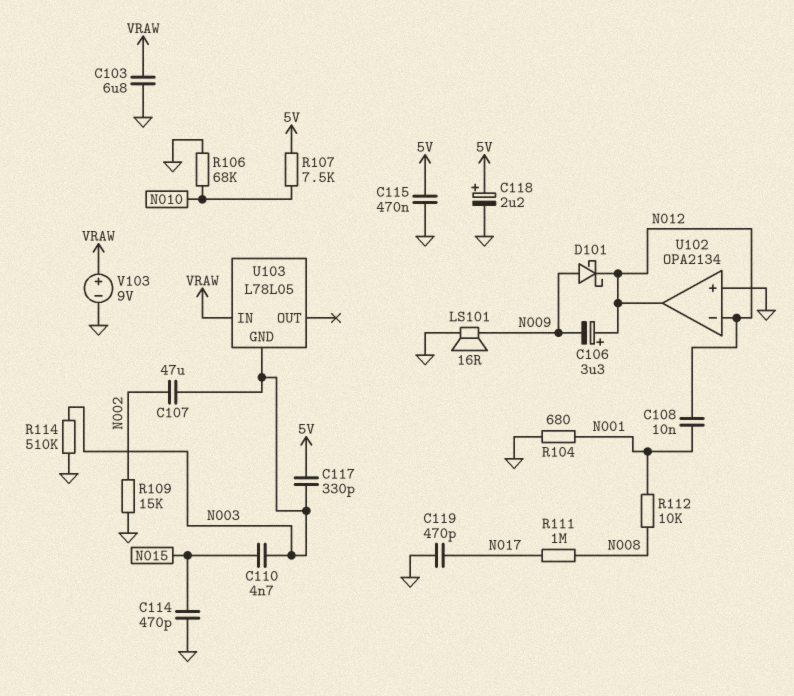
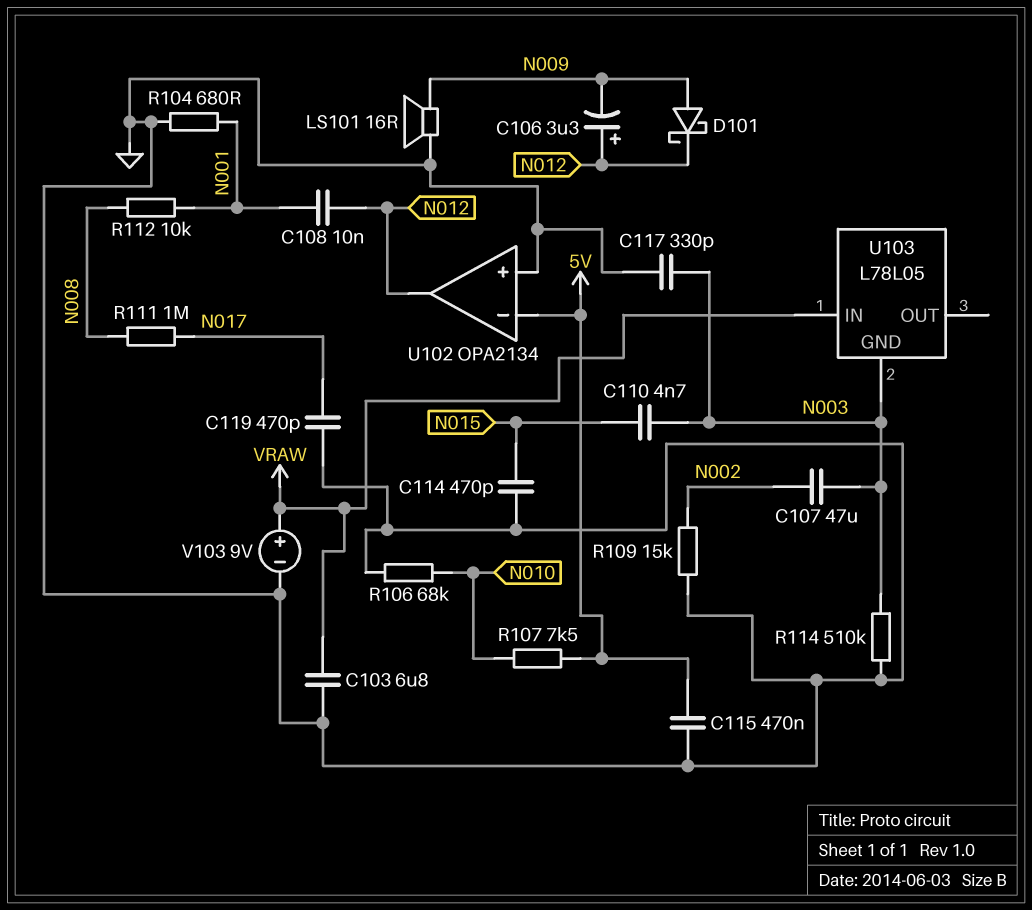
C117: 330pF (5V, N003) -> 330pF (GND, N003)
C118: 2.2uF (plus 5V, minus GND) -> none
U102 pin in-: N012 -> 5V

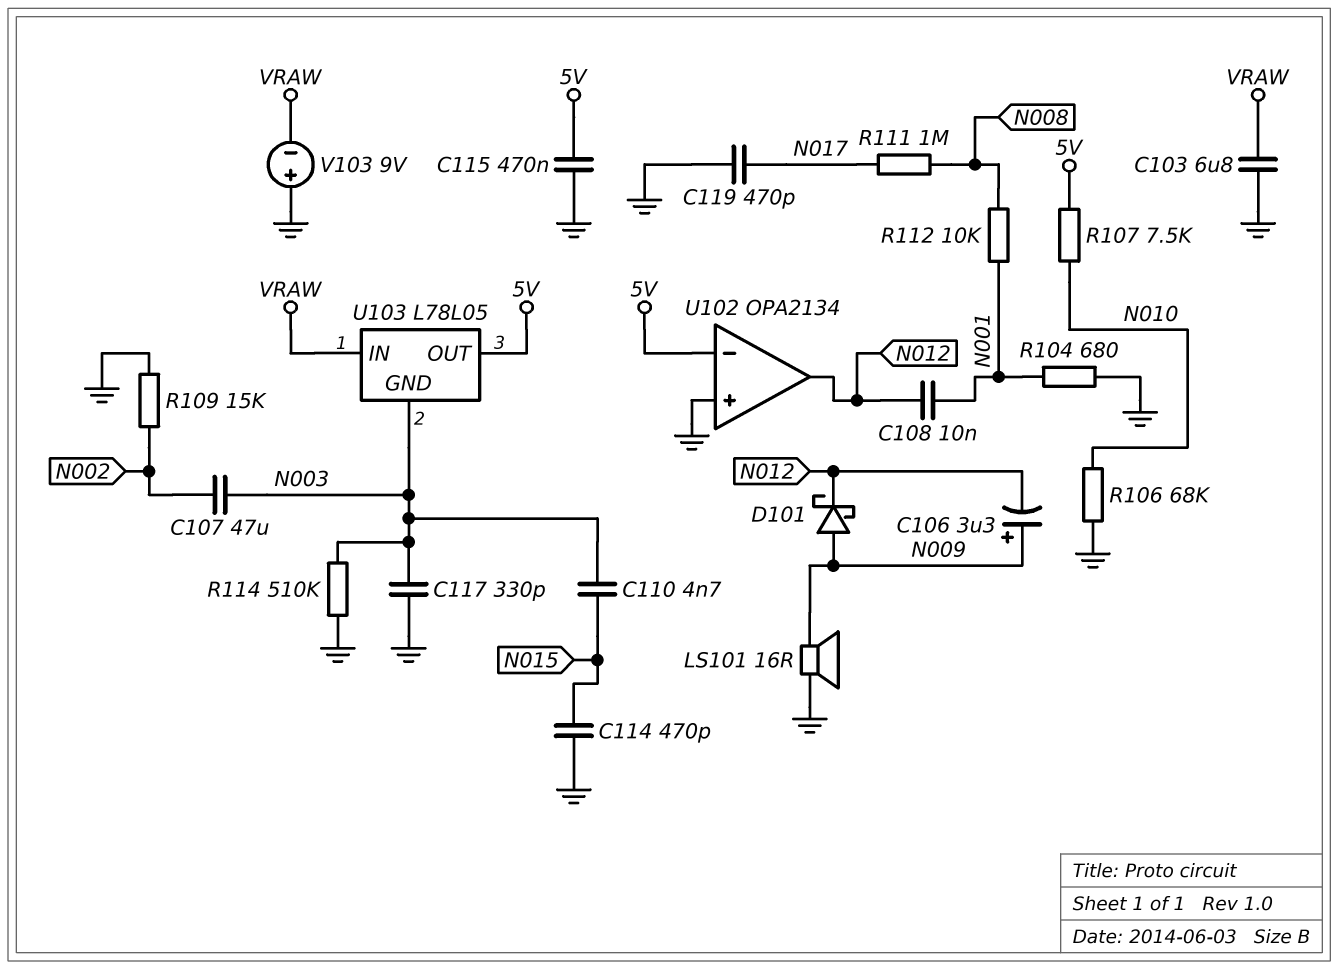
C106: 3.3uF (plus N012, minus N009) -> 3.3uF (plus N009, minus N012)
U103 pin OUT: none -> 5V
V103: 9V (plus VRAW, minus GND) -> 9V (plus GND, minus VRAW)

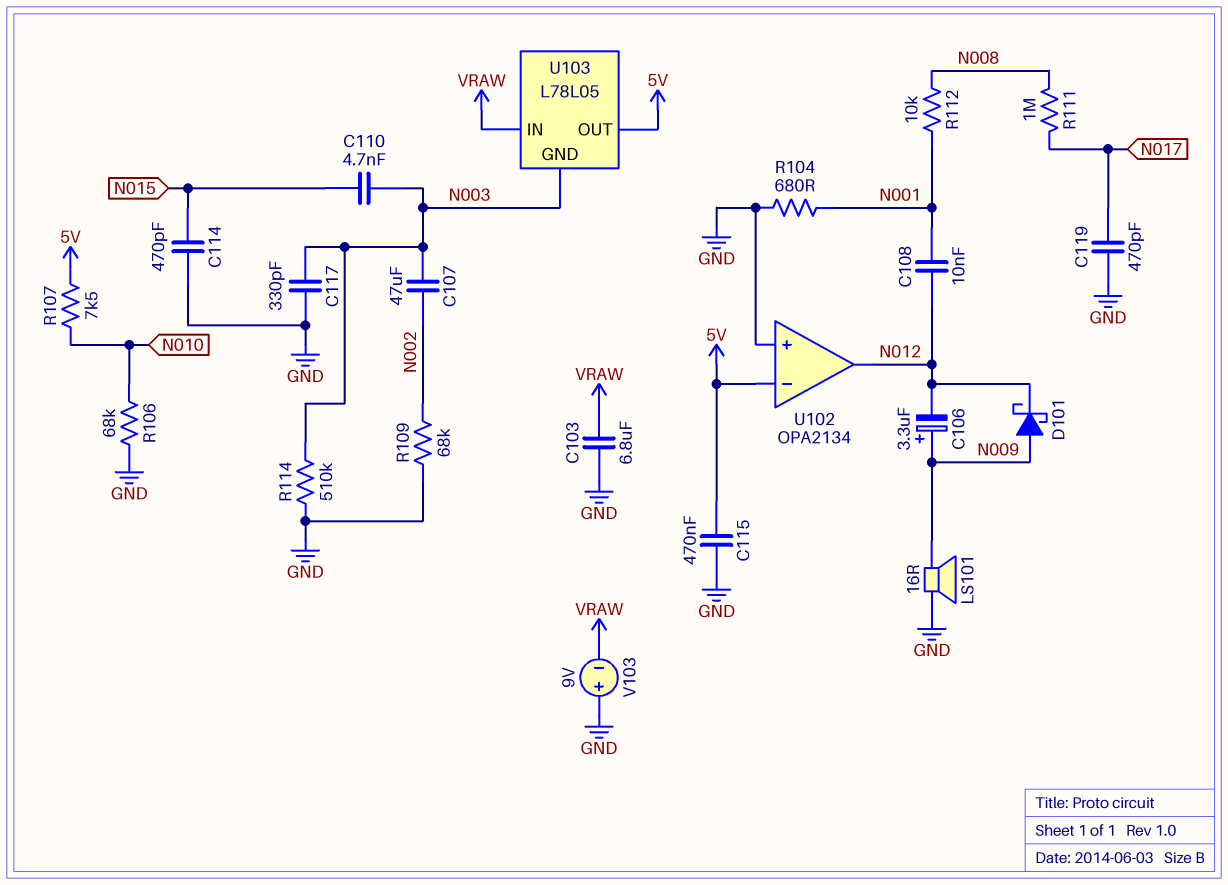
R109: 15k (GND, N002) -> 68k (GND, N002)

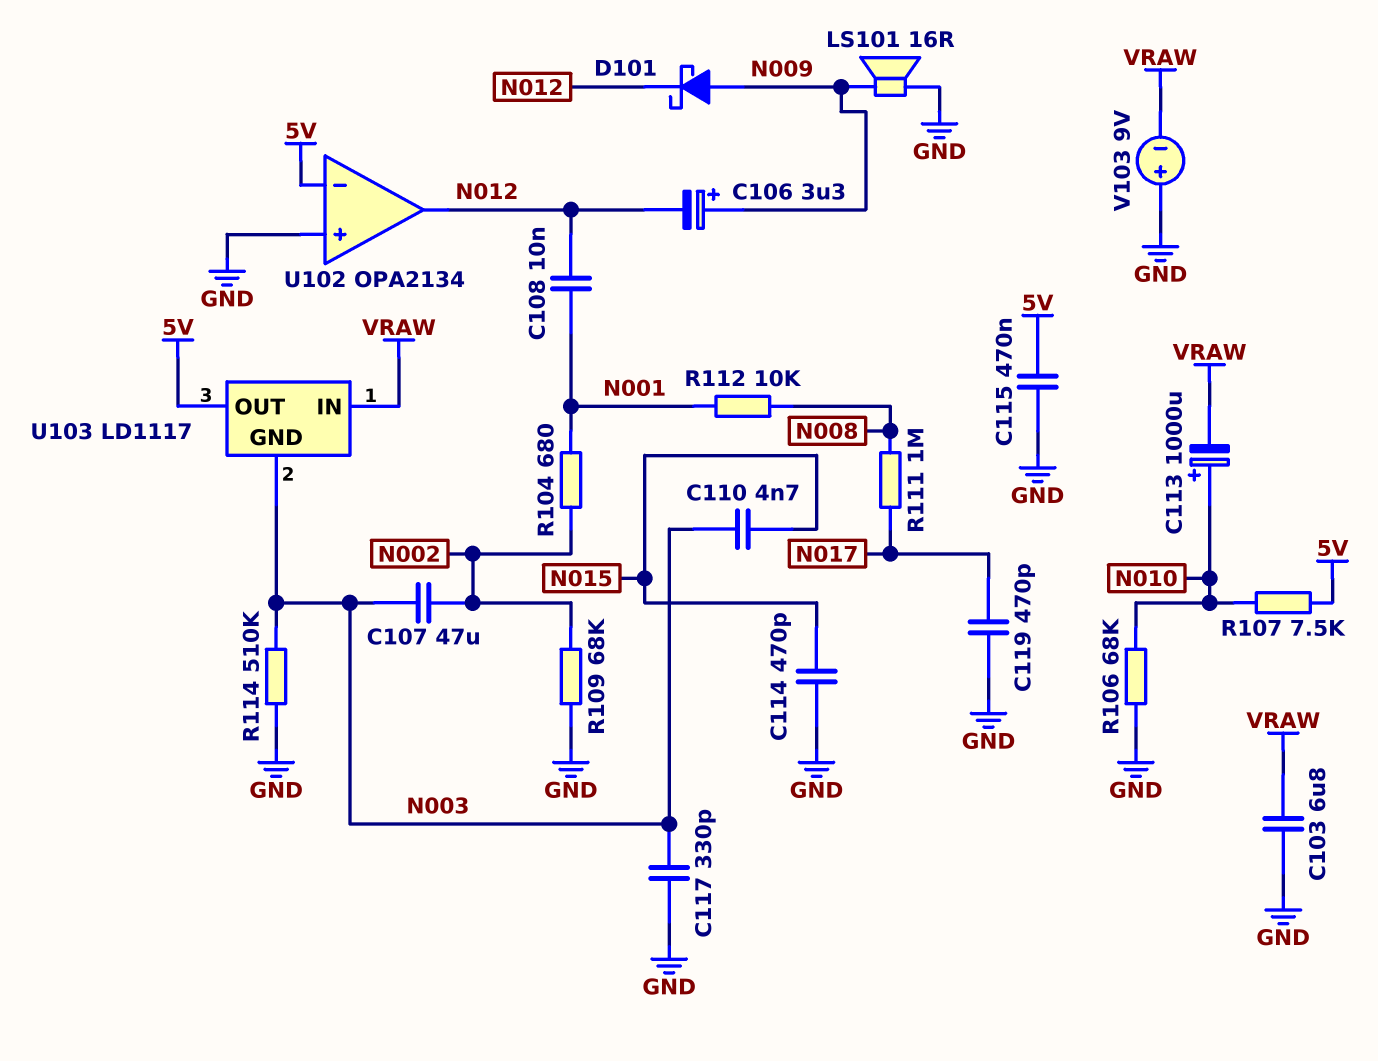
C113: none -> 1000uF (plus N010, minus VRAW)
R104: 680 (GND, N001) -> 680 (N001, N002)
U103: L78L05 -> LD1117

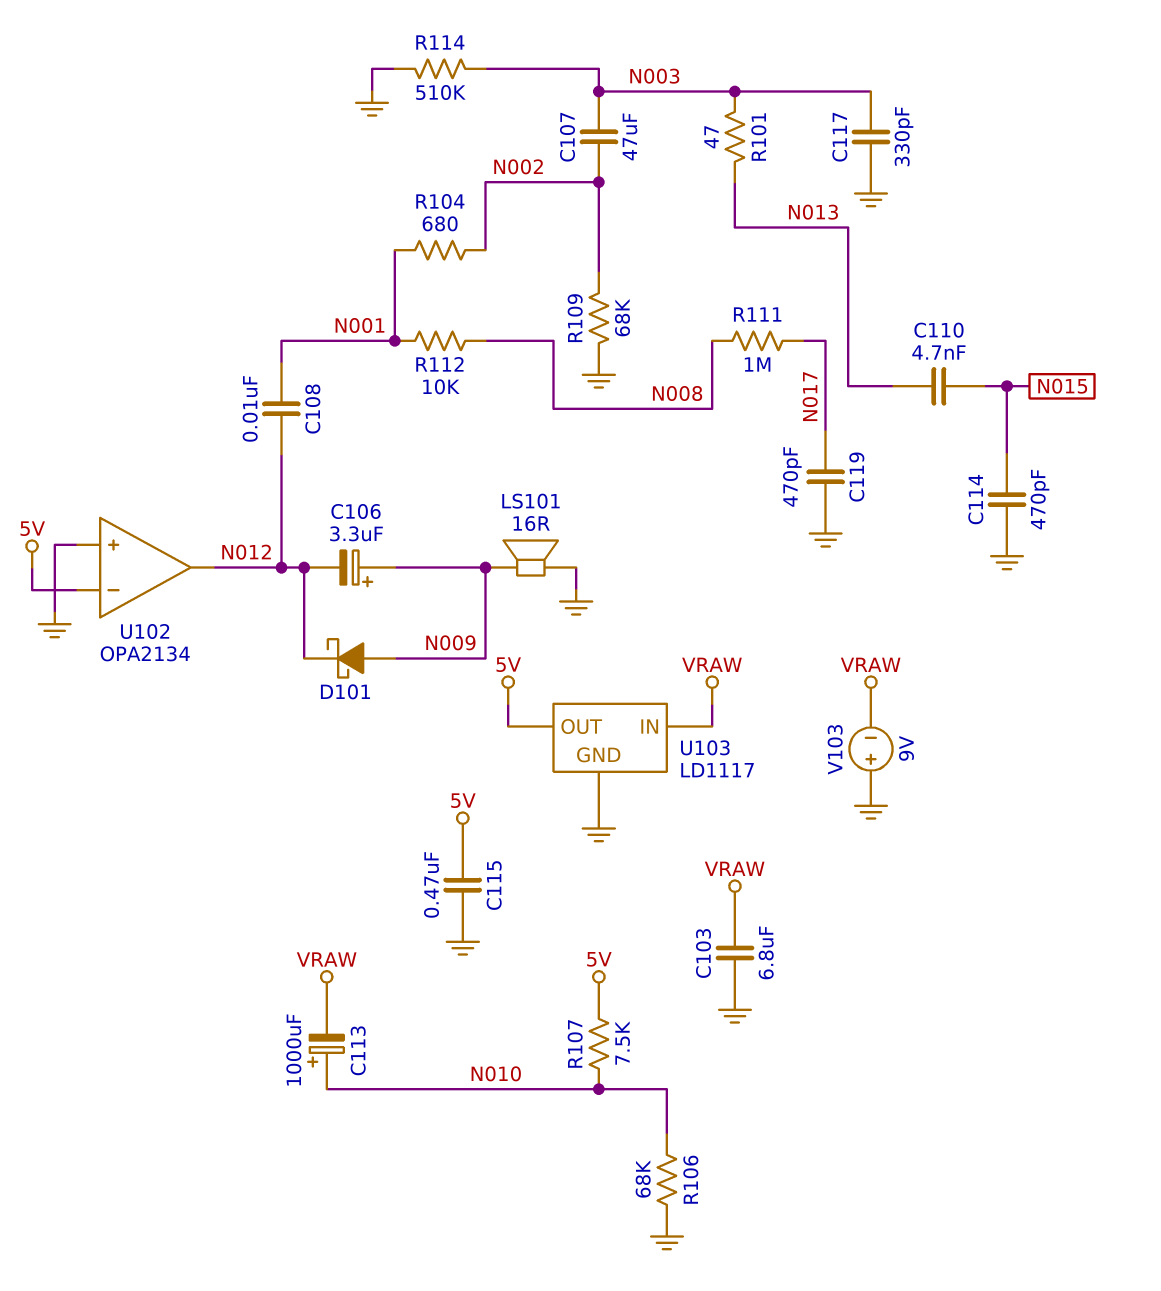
C110: 4.7nF (N003, N015) -> 4.7nF (N013, N015)
R101: none -> 47 (N003, N013)
U103 pin GND: N003 -> GND

